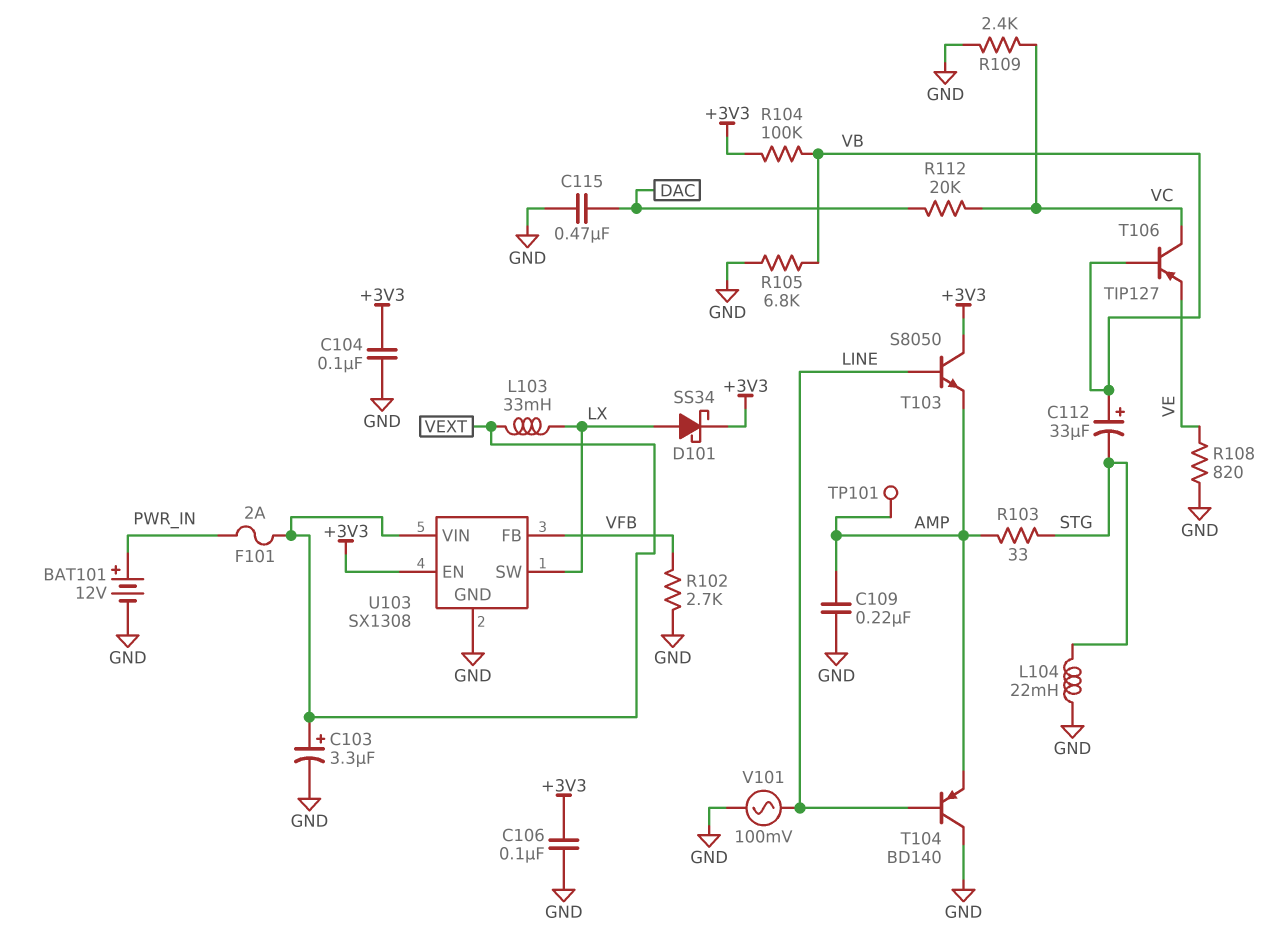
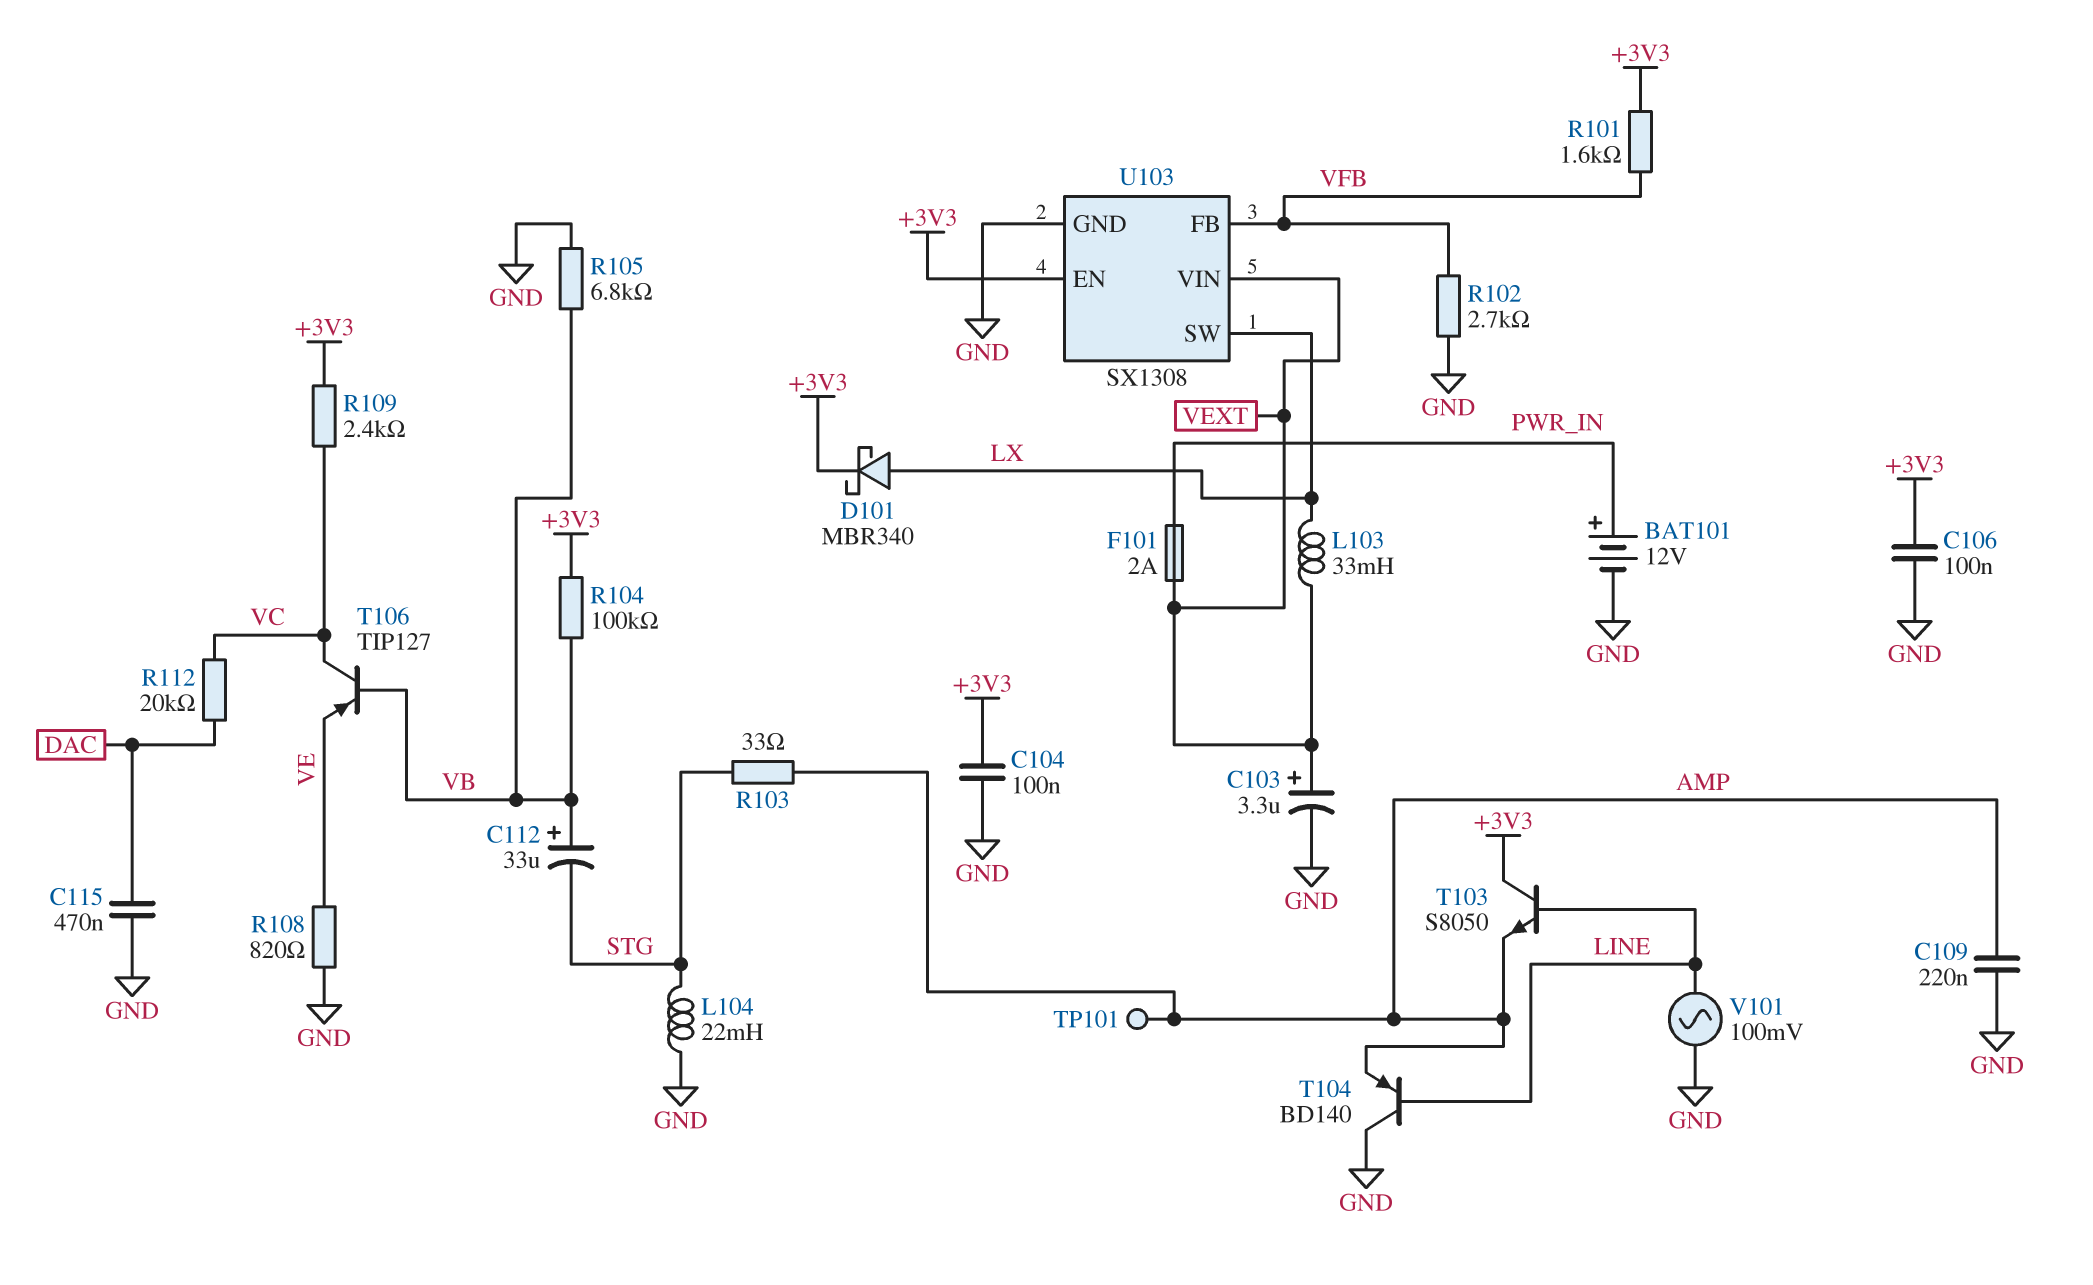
D101: schottky SS34 (A LX, K +3V3) -> schottky MBR340 (A LX, K +3V3)
R101: none -> 1.6k (+3V3, VFB)
R109: 2.4k (GND, VC) -> 2.4k (+3V3, VC)

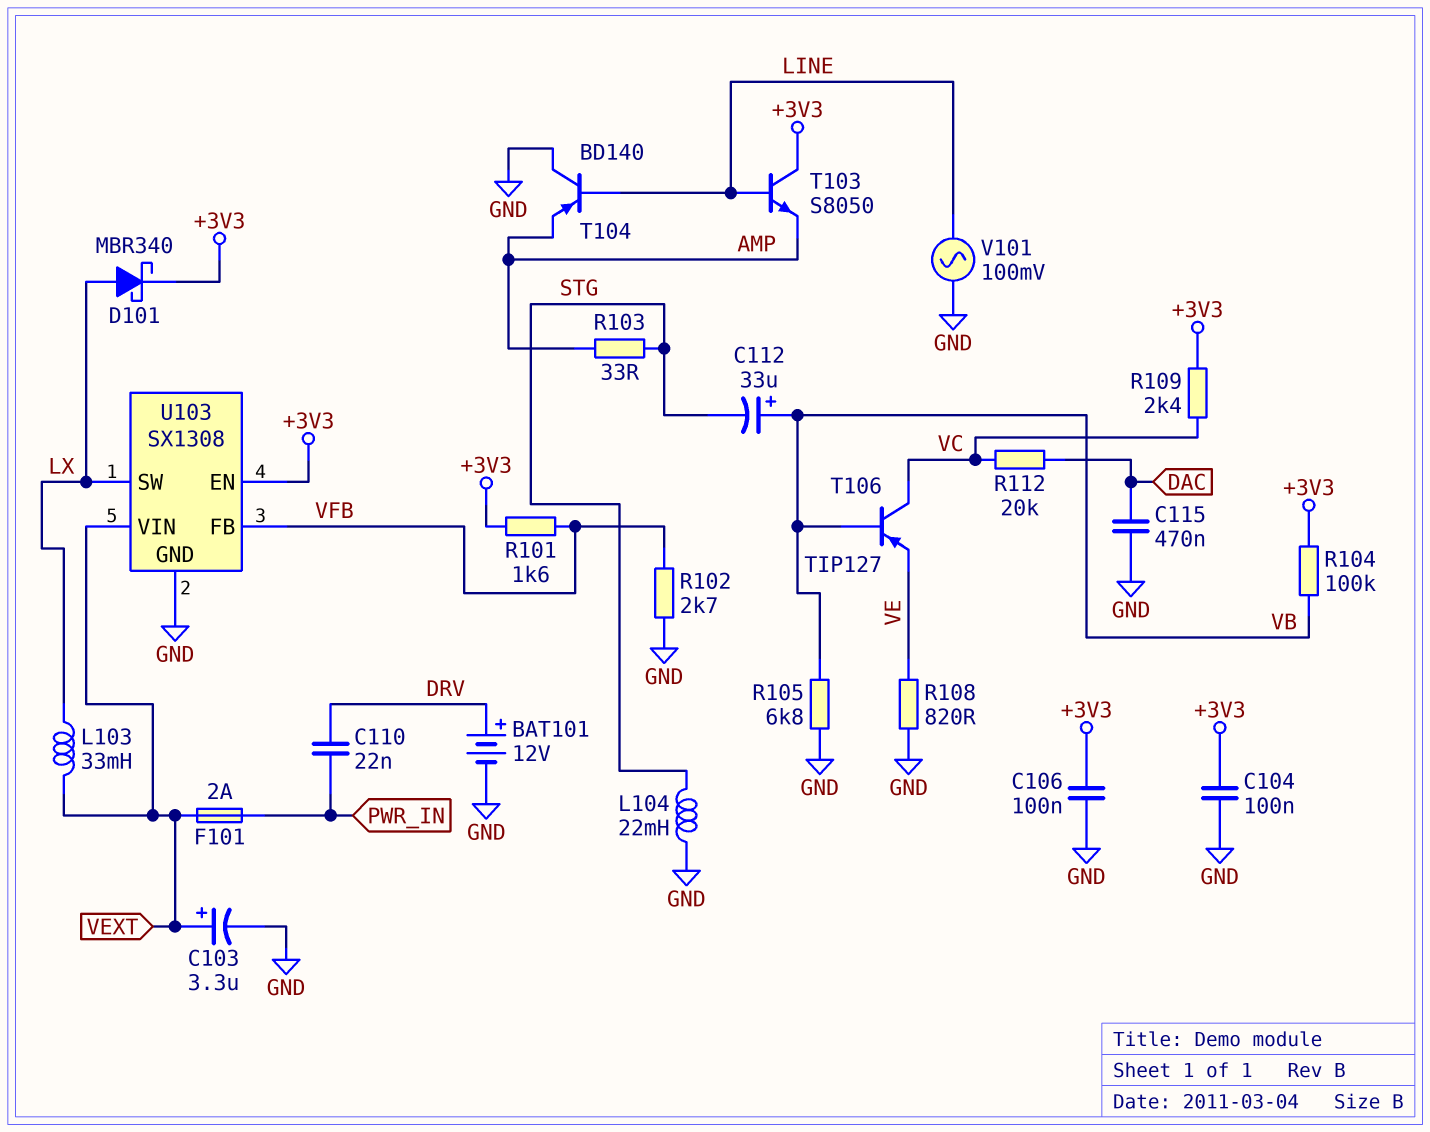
BAT101: 12V (plus PWR_IN, minus GND) -> 12V (plus DRV, minus GND)
C109: 220nF (AMP, GND) -> none
C110: none -> 22nF (DRV, PWR_IN)
TP101: test point (AMP) -> none

